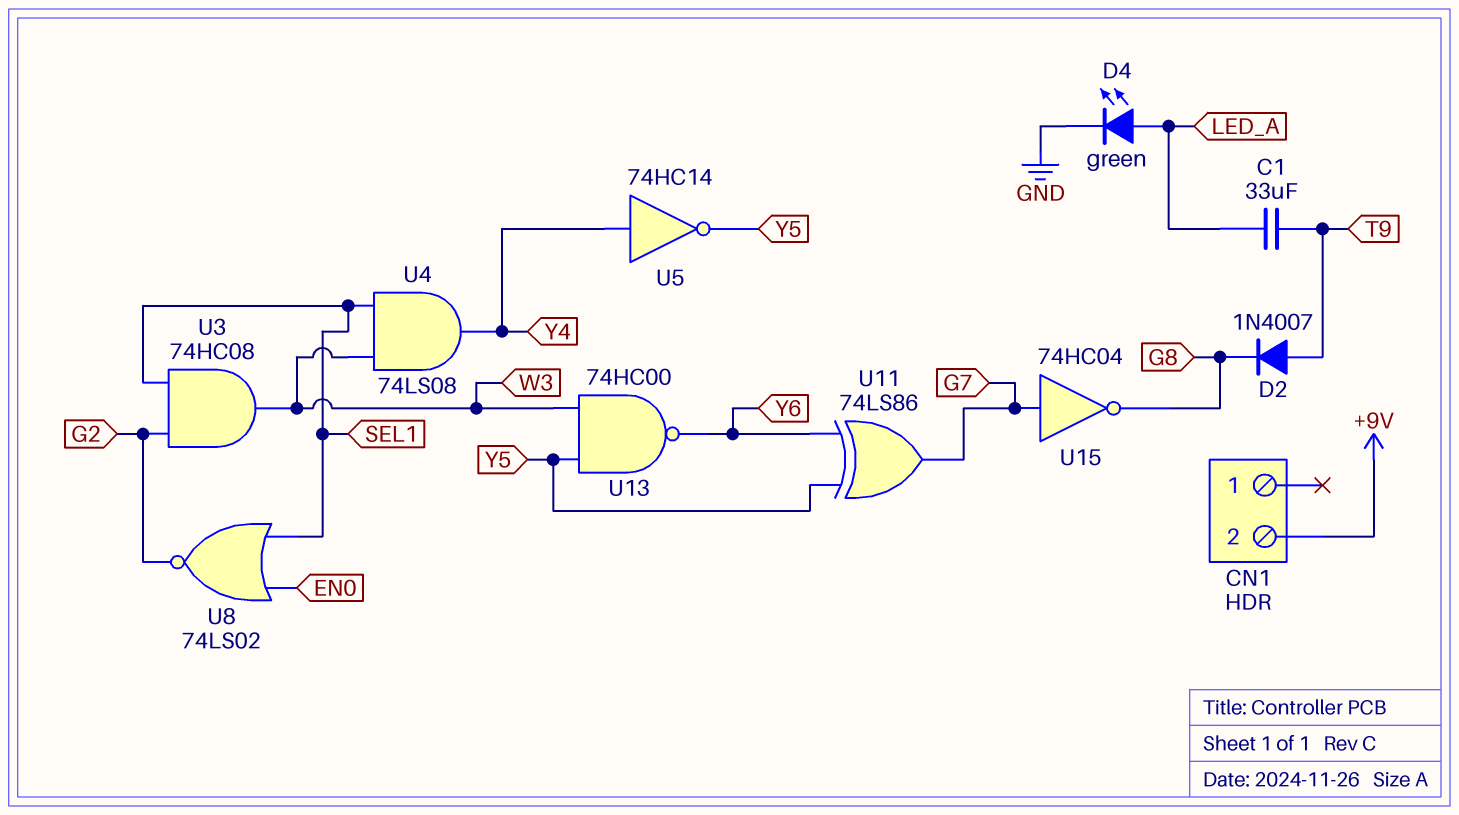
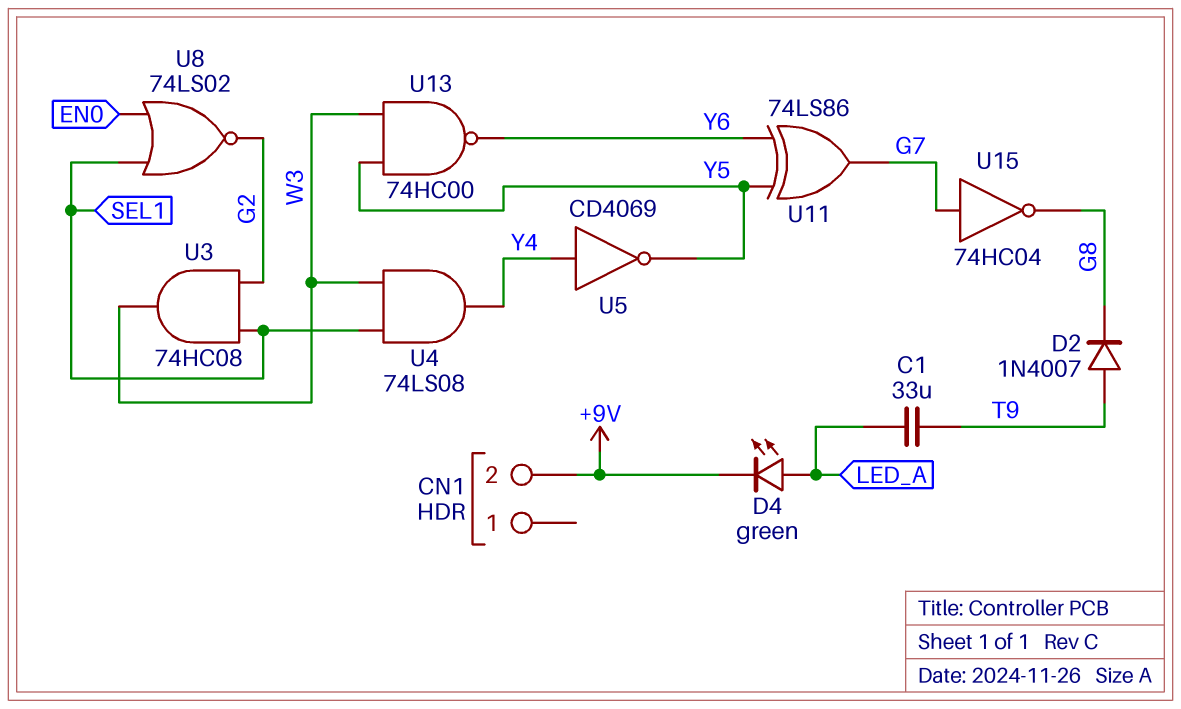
D4: LED green (A LED_A, K GND) -> LED green (A LED_A, K +9V)
U5: NOT 74HC14 (in Y4, out Y5) -> NOT CD4069 (in Y4, out Y5)

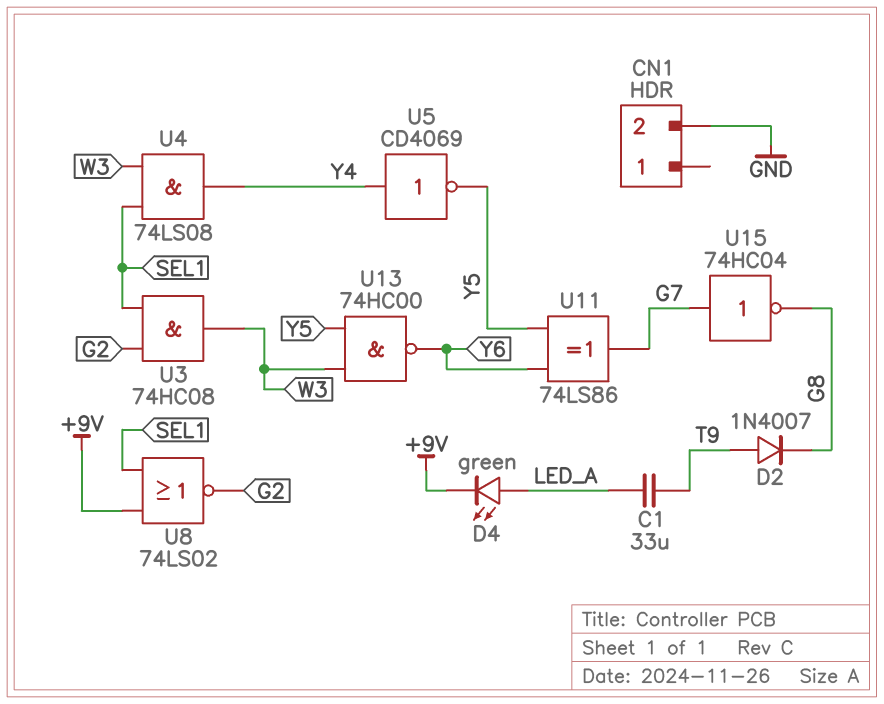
CN1 pin 2: +9V -> GND
U8: NOR 74LS02 (in EN0, in SEL1, out G2) -> NOR 74LS02 (in +9V, in SEL1, out G2)

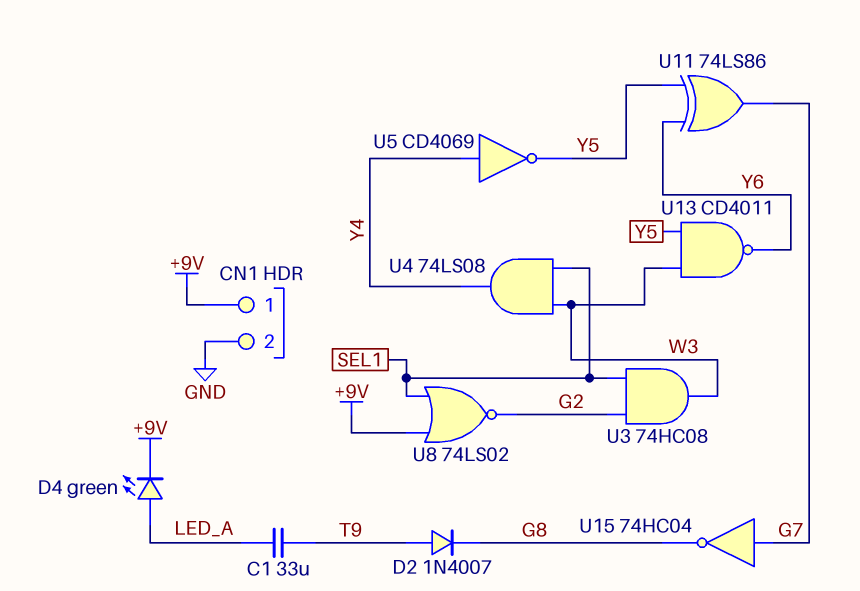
CN1 pin 1: none -> +9V
U13: NAND 74HC00 (in W3, in Y5, out Y6) -> NAND CD4011 (in W3, in Y5, out Y6)

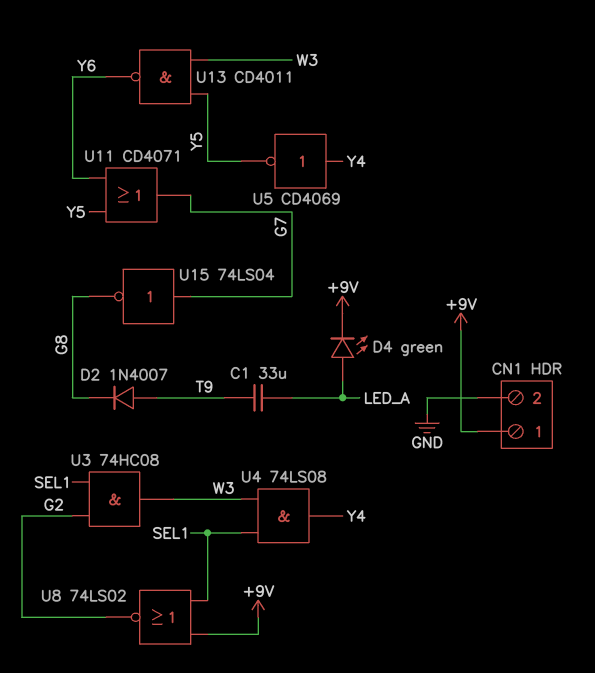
U11: XOR 74LS86 (in Y5, in Y6, out G7) -> OR CD4071 (in Y5, in Y6, out G7)
U15: NOT 74HC04 (in G7, out G8) -> NOT 74LS04 (in G7, out G8)

